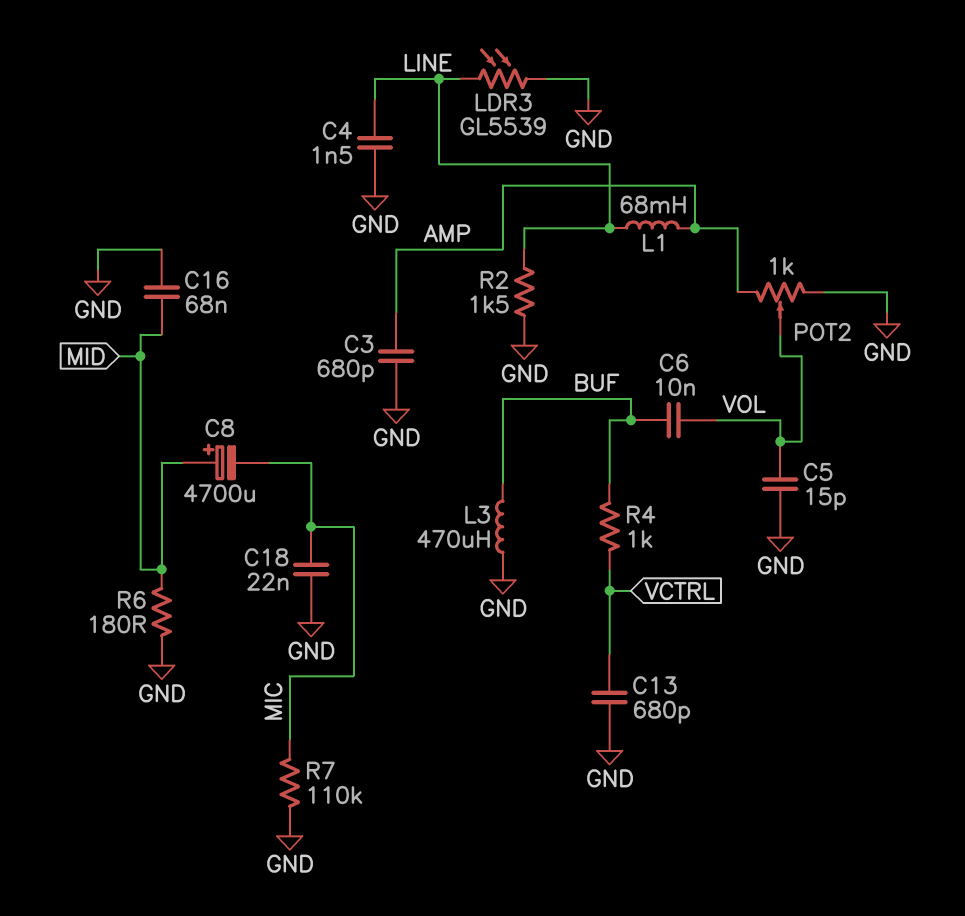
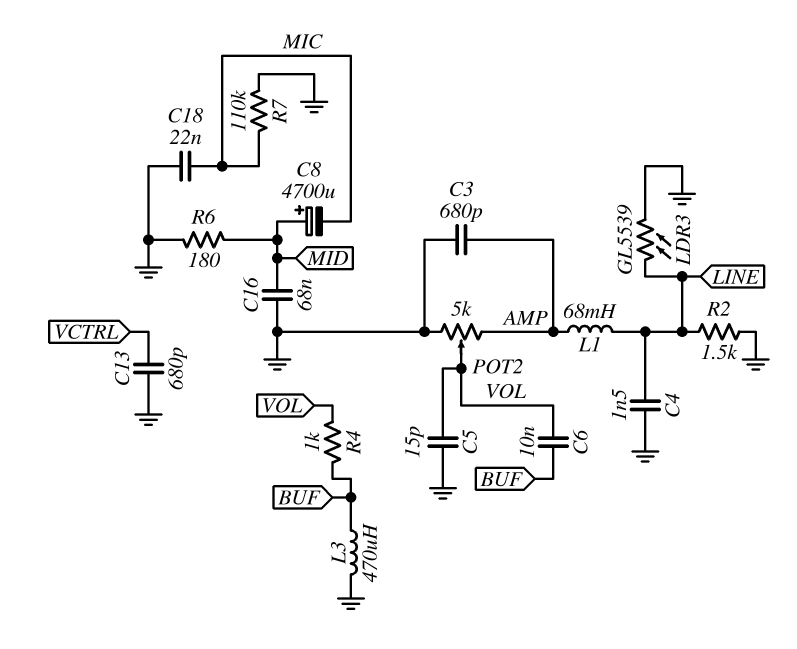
POT2: 1k (AMP, GND, wiper VOL) -> 5k (AMP, GND, wiper VOL)
R4: 1k (BUF, VCTRL) -> 1k (BUF, VOL)

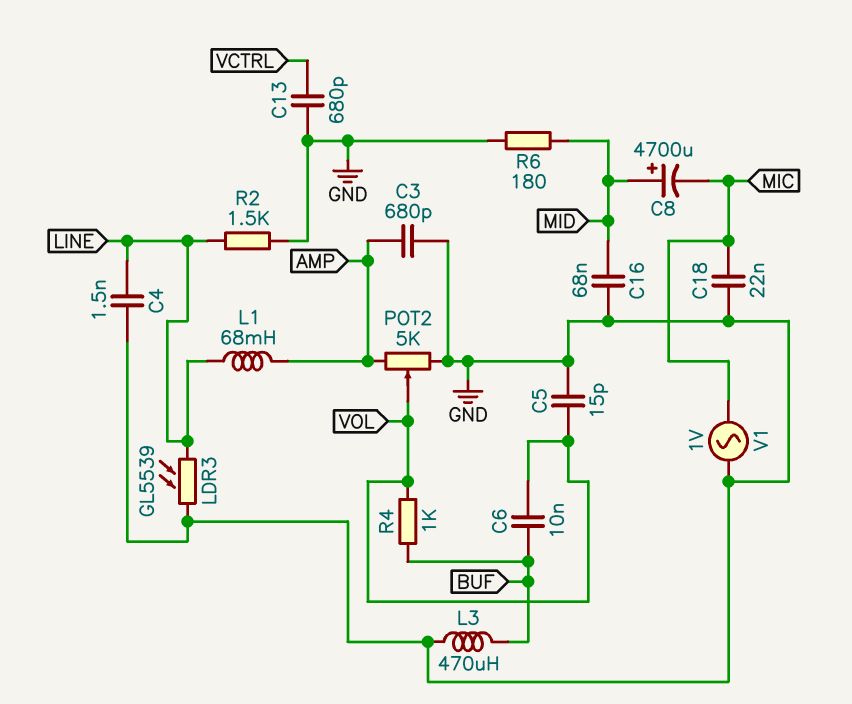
R7: 110k (GND, MIC) -> none
V1: none -> AC 1V (GND, MIC)

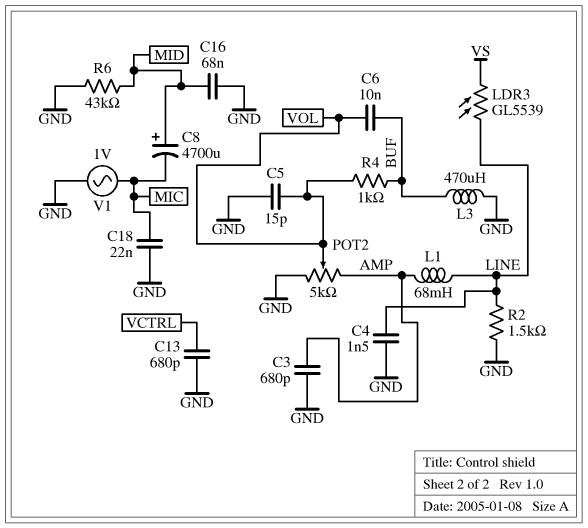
LDR3: GL5539 (GND, LINE) -> GL5539 (LINE, VS)
R6: 180 (GND, MID) -> 43k (GND, MID)

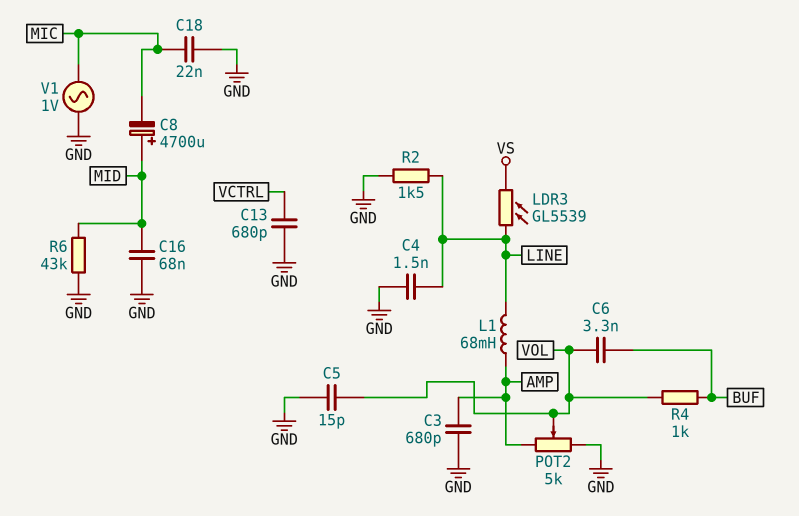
C6: 10nF (BUF, VOL) -> 3.3nF (BUF, VOL)
L3: 470uH (BUF, GND) -> none

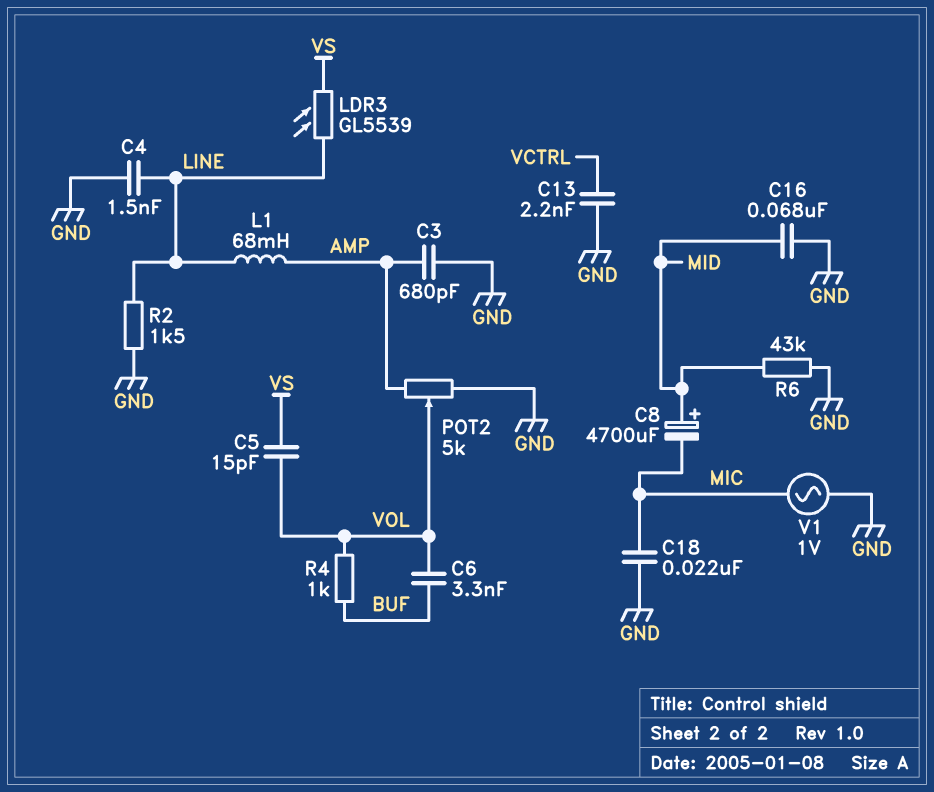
C5: 15pF (GND, VOL) -> 15pF (VOL, VS)
C13: 680pF (GND, VCTRL) -> 2.2nF (GND, VCTRL)

